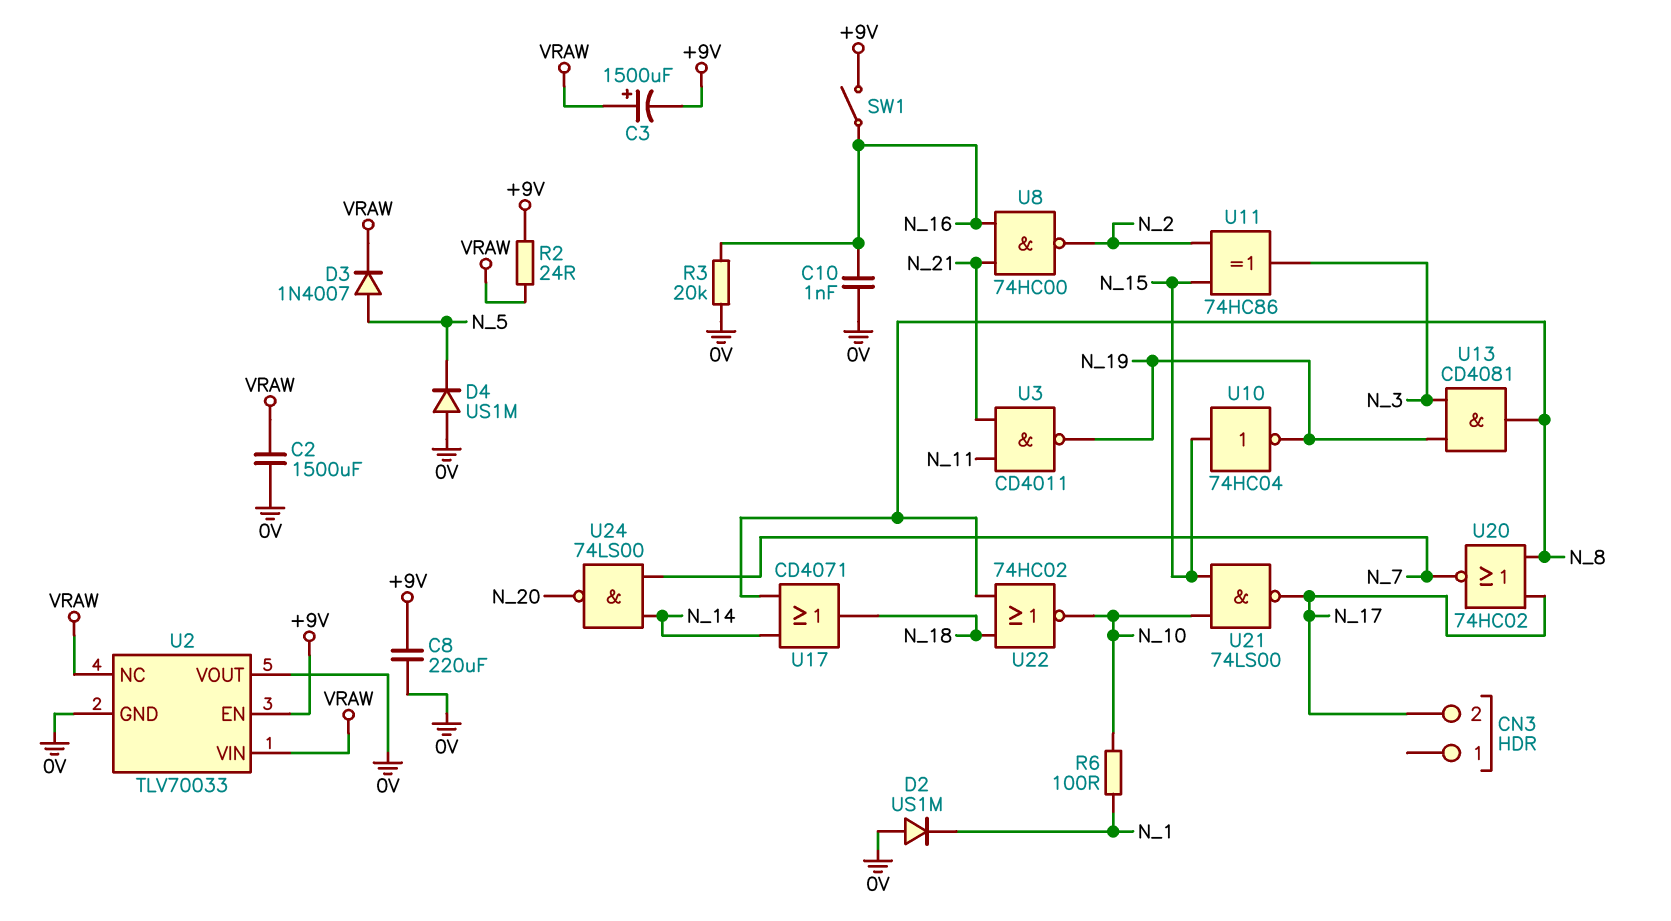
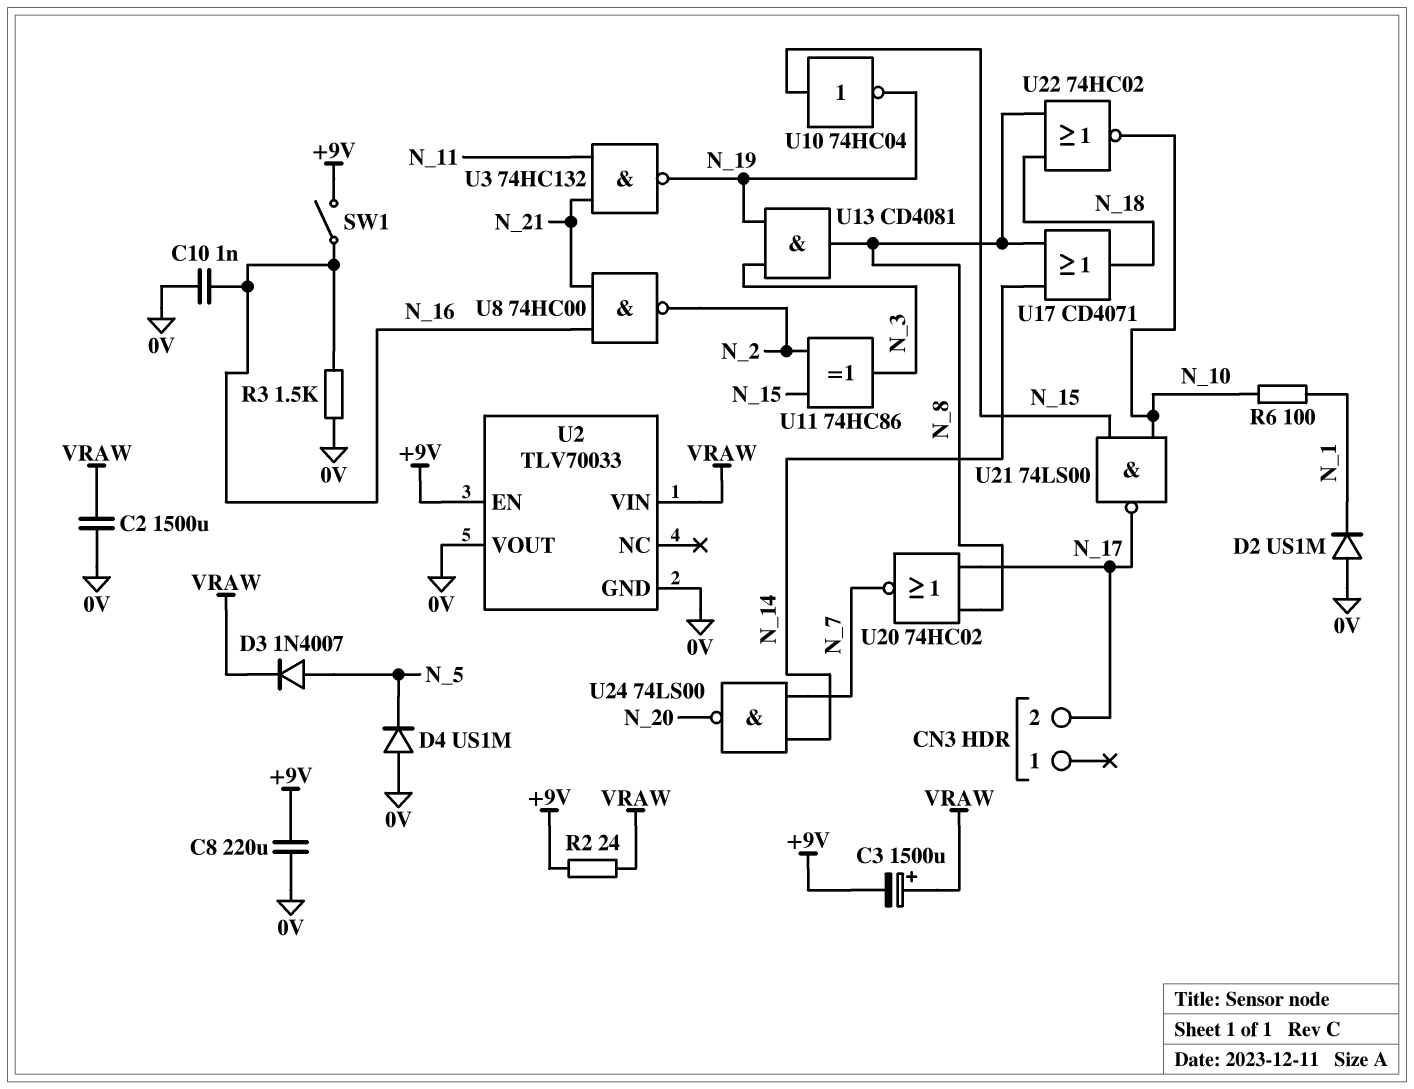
R3: 20k (0V, N_16) -> 1.5k (0V, N_16)
U2 pin NC: VRAW -> none
U3: NAND CD4011 (in N_11, in N_21, out N_19) -> NAND 74HC132 (in N_11, in N_21, out N_19)

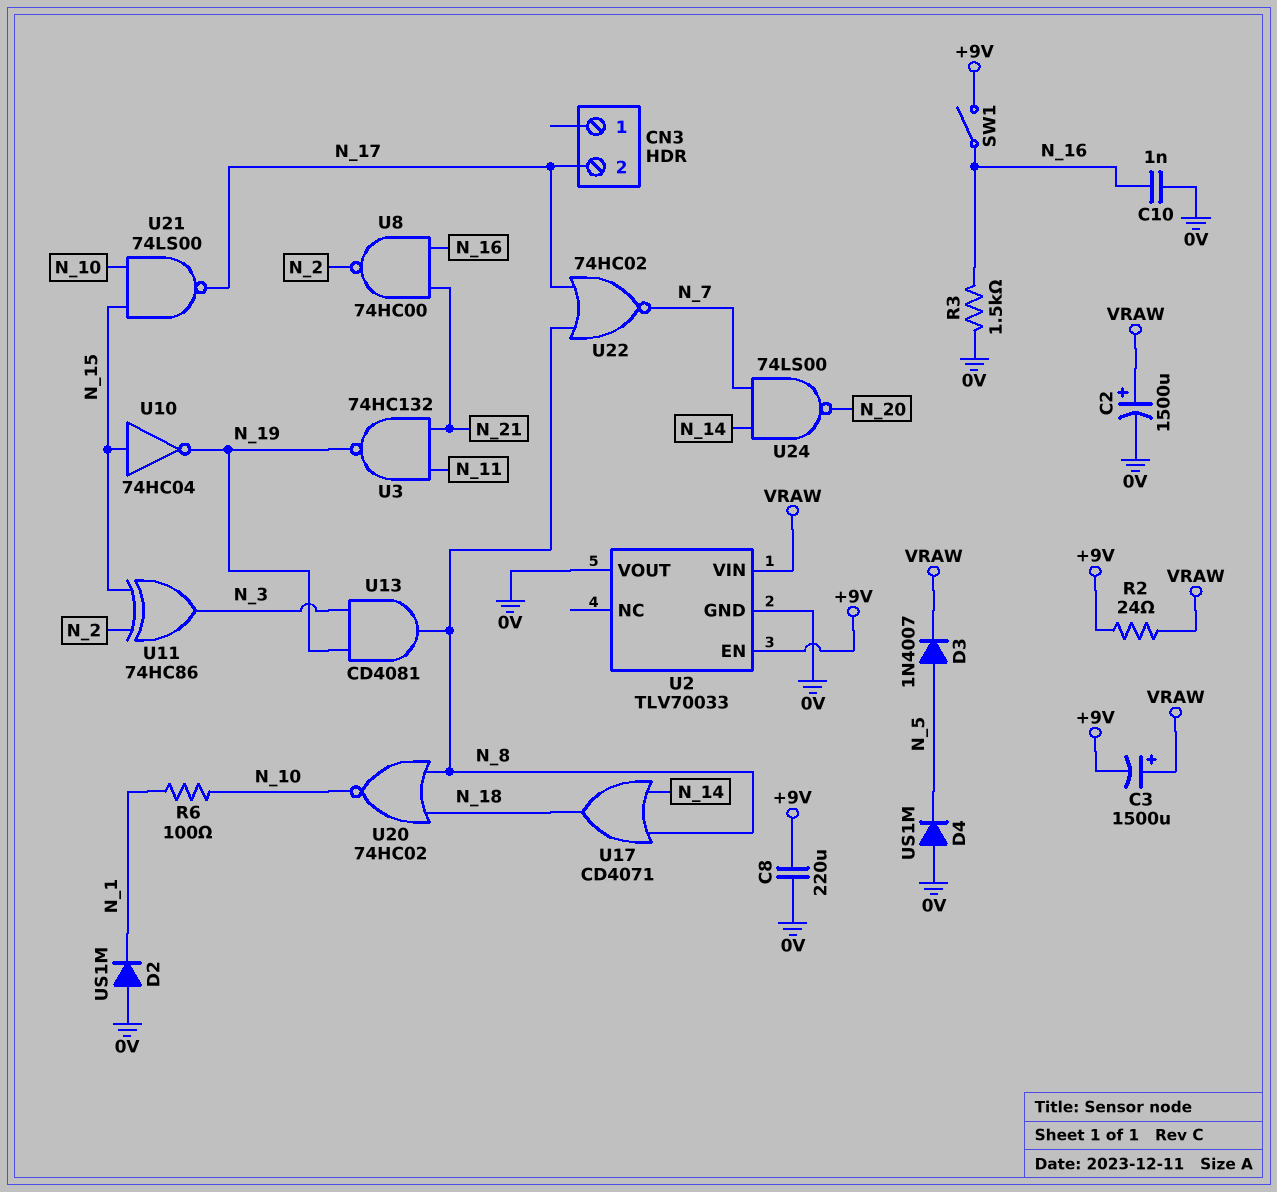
C2: 1500uF (0V, VRAW) -> 1500uF (plus VRAW, minus 0V)
U20: NOR 74HC02 (in N_8, in N_17, out N_7) -> NOR 74HC02 (in N_8, in N_18, out N_10)
U22: NOR 74HC02 (in N_8, in N_18, out N_10) -> NOR 74HC02 (in N_8, in N_17, out N_7)

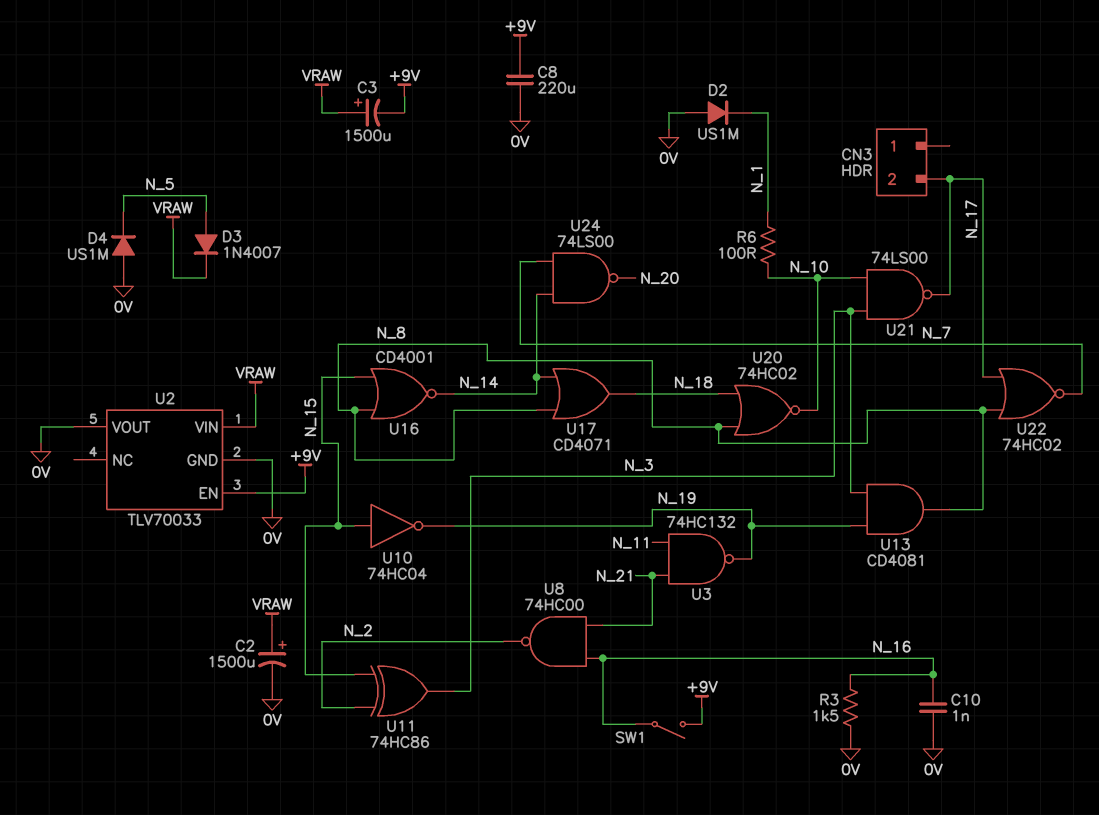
R2: 24 (+9V, VRAW) -> none
U16: none -> NOR CD4001 (in N_8, in N_15, out N_14)
U21: NAND 74LS00 (in N_10, in N_15, out N_17) -> NAND 74LS00 (in N_3, in N_10, out N_17)

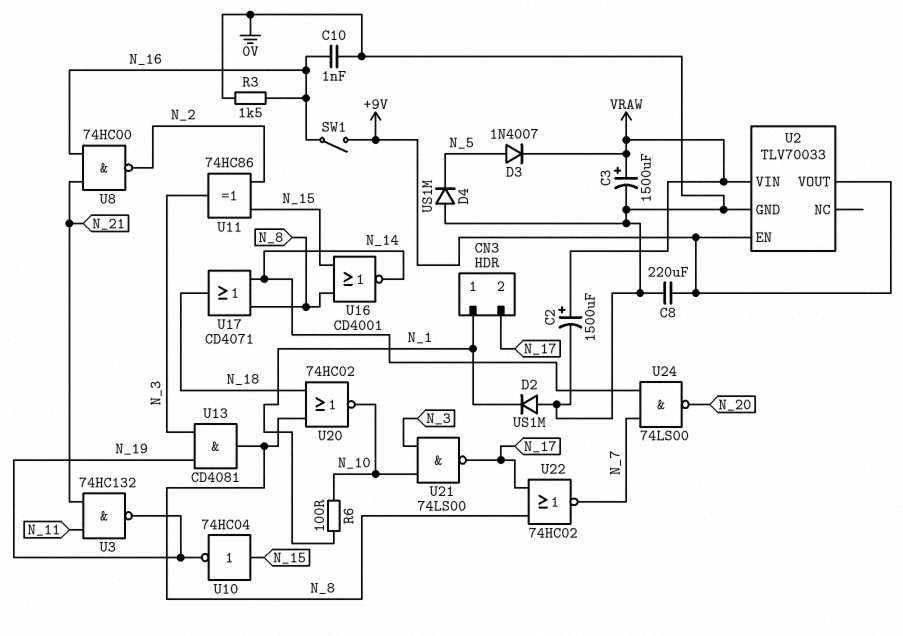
C3: 1500uF (plus VRAW, minus +9V) -> 1500uF (plus VRAW, minus 0V)
CN3 pin 1: none -> N_1
U2 pin VOUT: 0V -> +9V

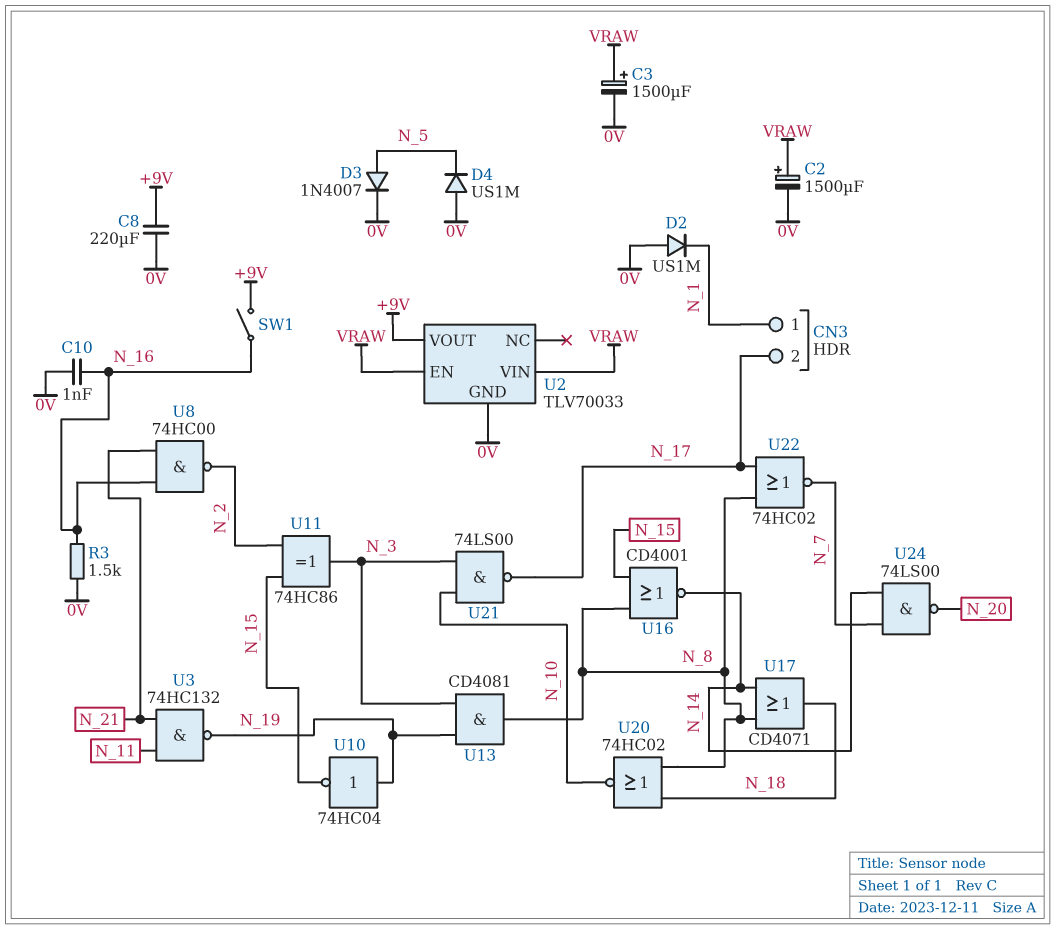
D3: diode 1N4007 (A N_5, K VRAW) -> diode 1N4007 (A N_5, K 0V)
R6: 100 (N_1, N_10) -> none
U2 pin EN: +9V -> VRAW
U10: NOT 74HC04 (in N_15, out N_19) -> NOT 74HC04 (in N_19, out N_15)

